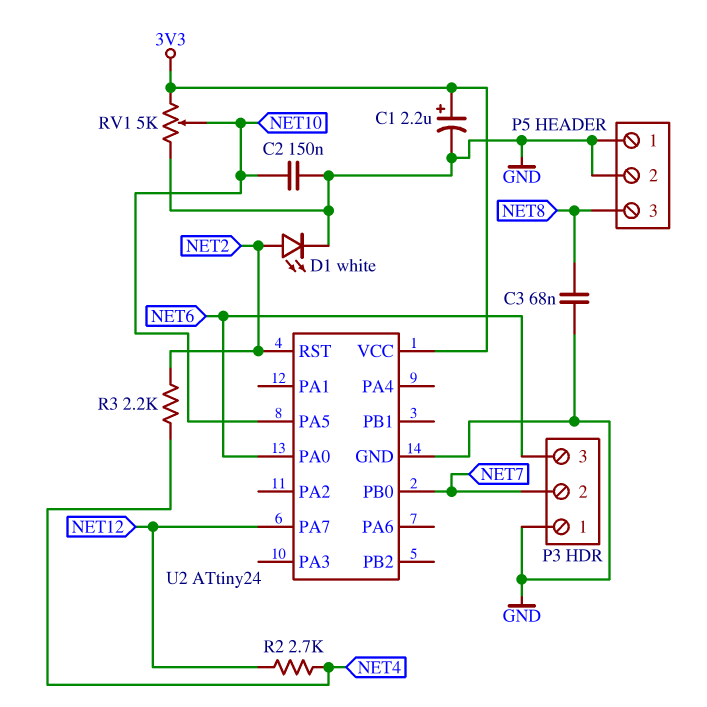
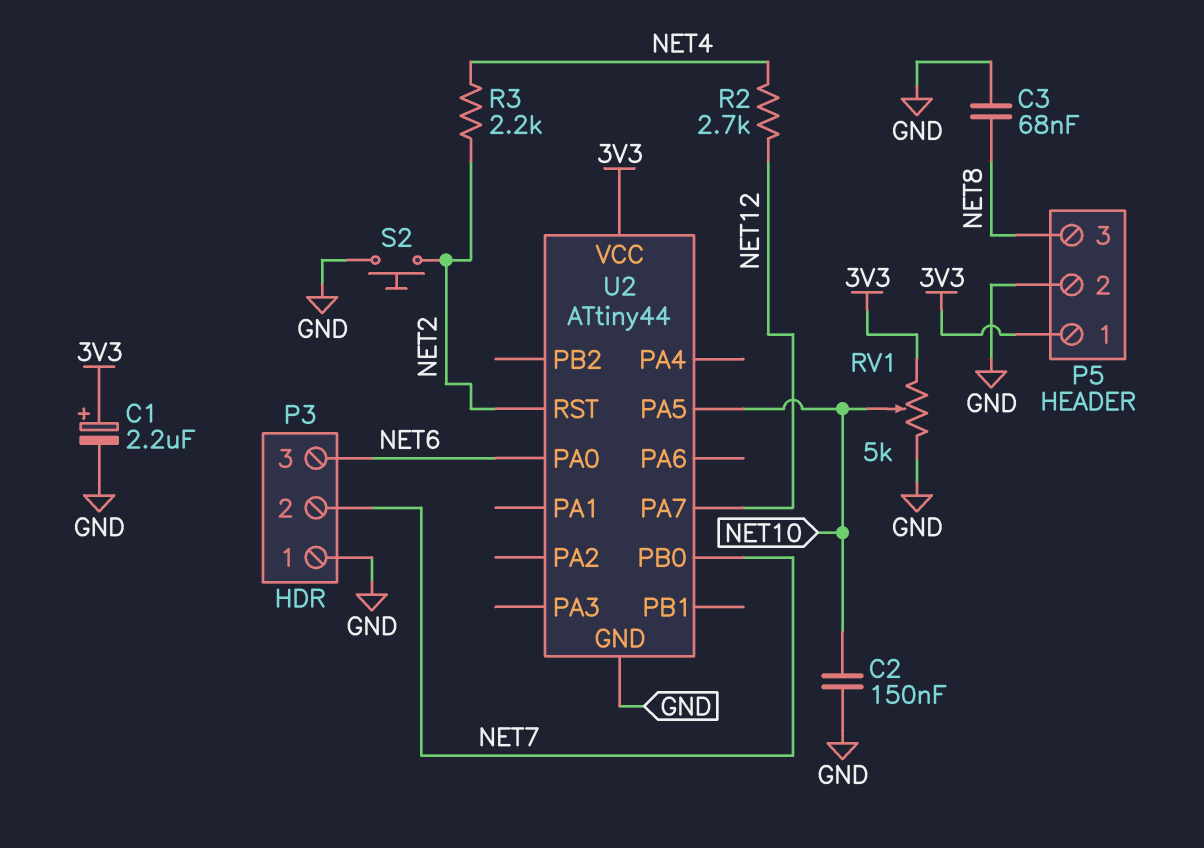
D1: LED white (A NET2, K GND) -> none
P5 pin 1: GND -> 3V3
S2: none -> button (GND, NET2)
U2: ATtiny24 -> ATtiny44

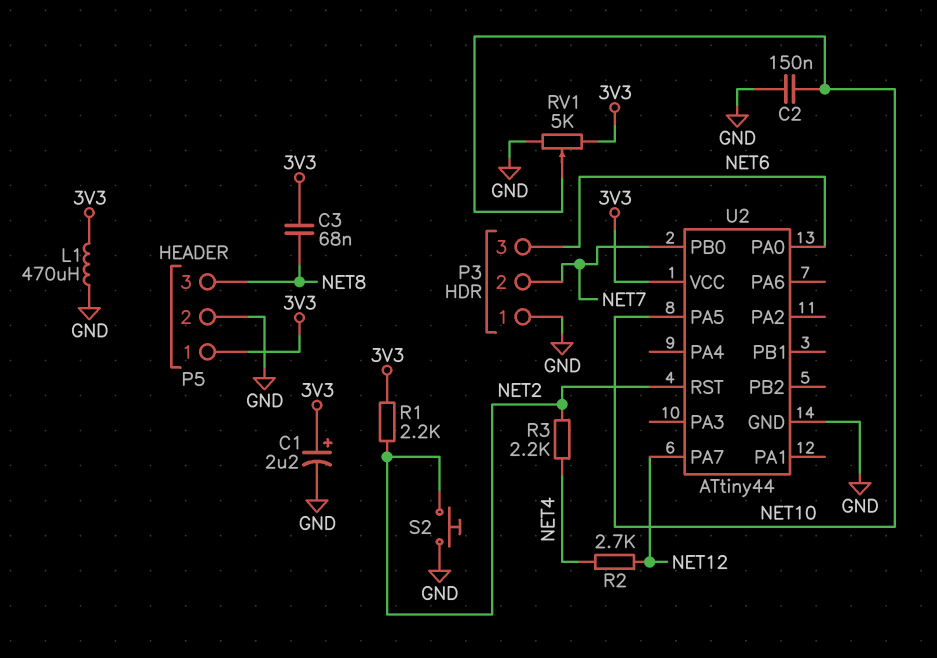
C3: 68nF (GND, NET8) -> 68nF (3V3, NET8)
L1: none -> 470uH (3V3, GND)
R1: none -> 2.2k (3V3, NET2)

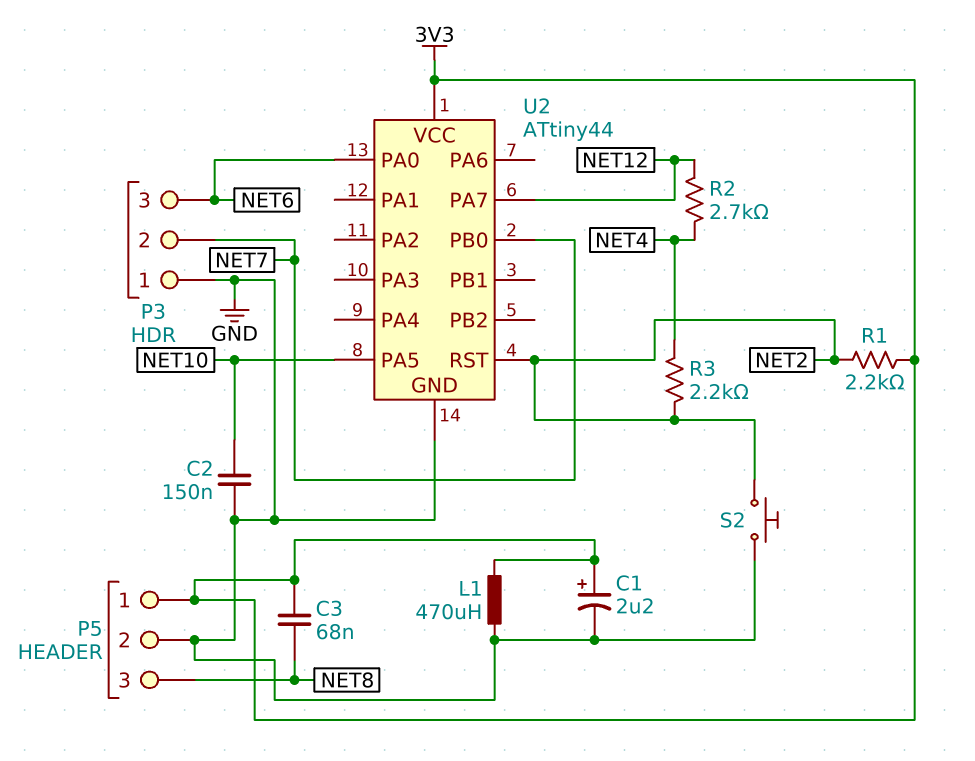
RV1: 5k (3V3, GND, wiper NET10) -> none

